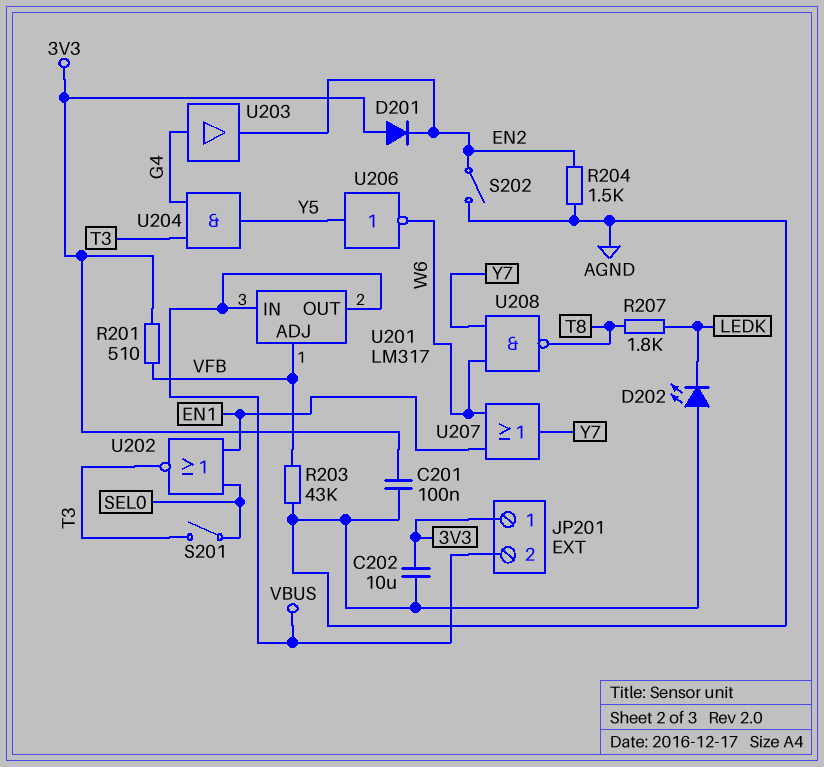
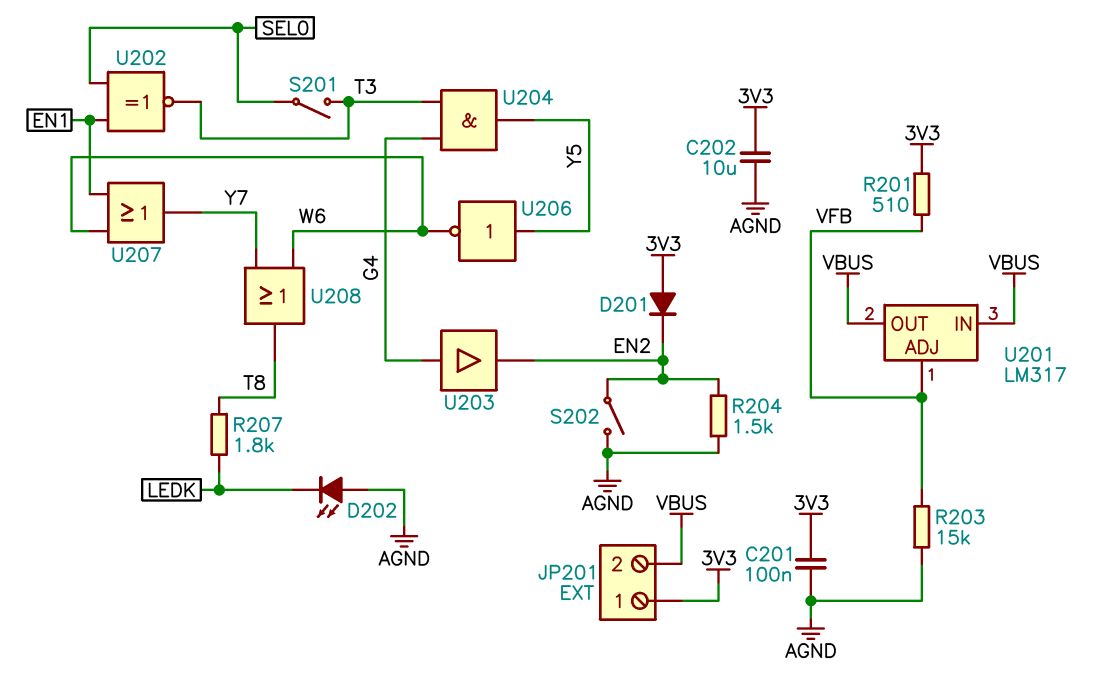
R203: 43k (AGND, VFB) -> 15k (AGND, VFB)
U202: NOR (in EN1, in SEL0, out T3) -> XNOR (in EN1, in SEL0, out T3)
U208: NAND (in W6, in Y7, out T8) -> OR (in W6, in Y7, out T8)

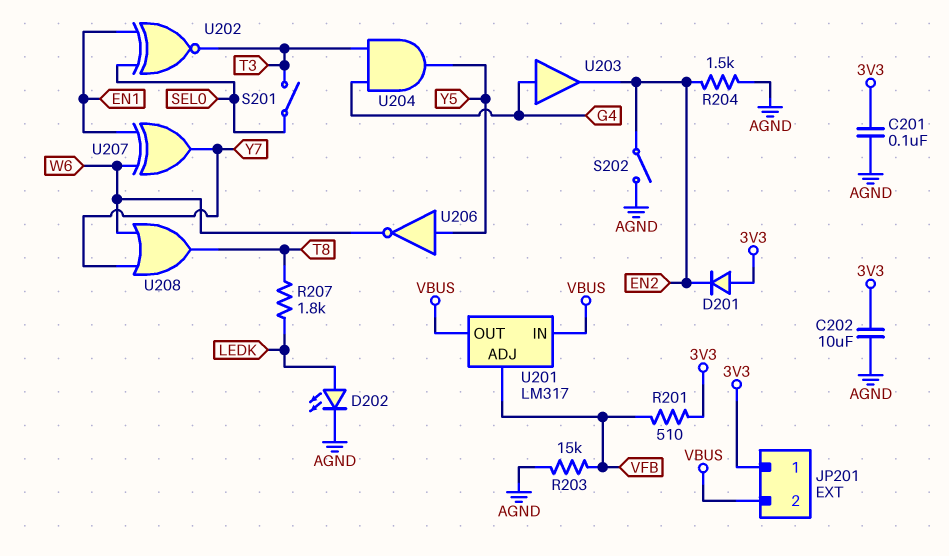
D202: LED (A AGND, K LEDK) -> LED (A LEDK, K AGND)
U207: OR (in EN1, in W6, out Y7) -> XOR (in EN1, in W6, out Y7)

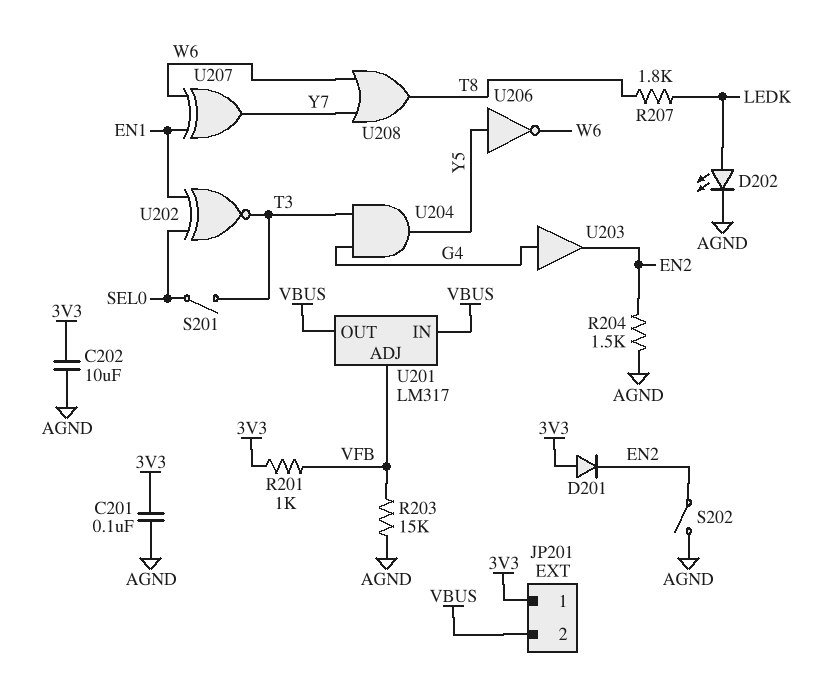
R201: 510 (3V3, VFB) -> 1k (3V3, VFB)

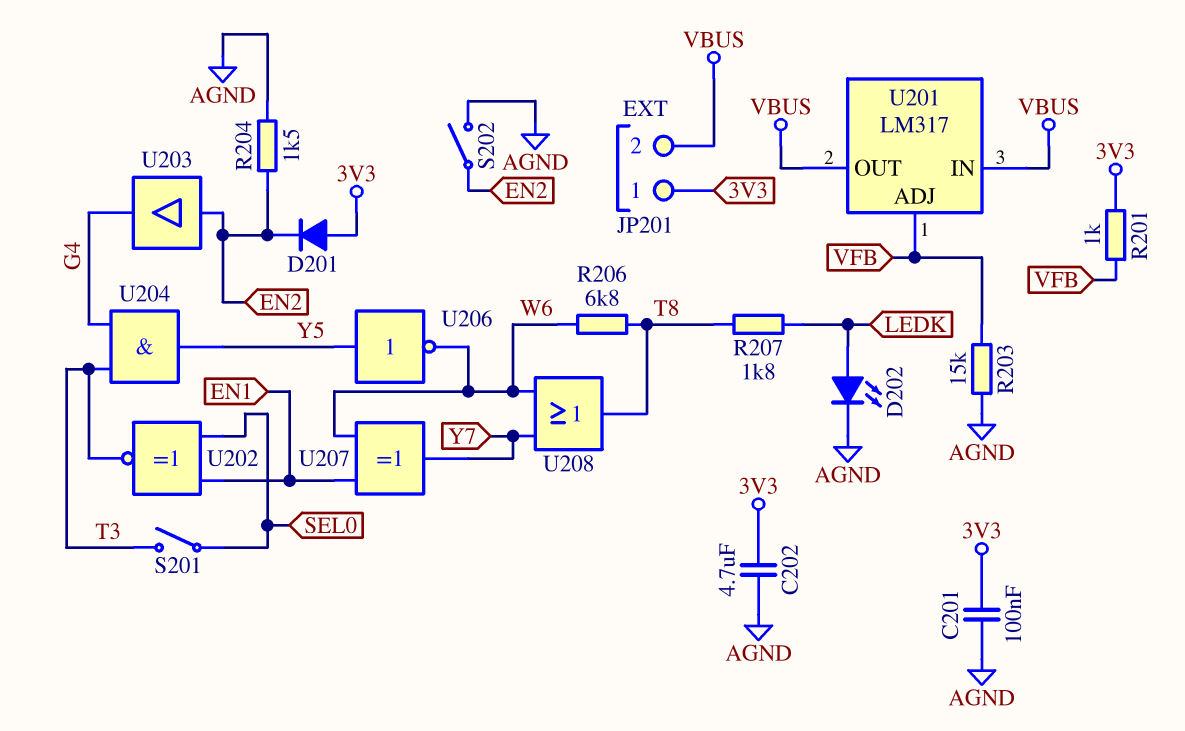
C202: 10uF (3V3, AGND) -> 4.7uF (3V3, AGND)
R206: none -> 6.8k (T8, W6)
U203: buffer (in G4, out EN2) -> buffer (in EN2, out G4)

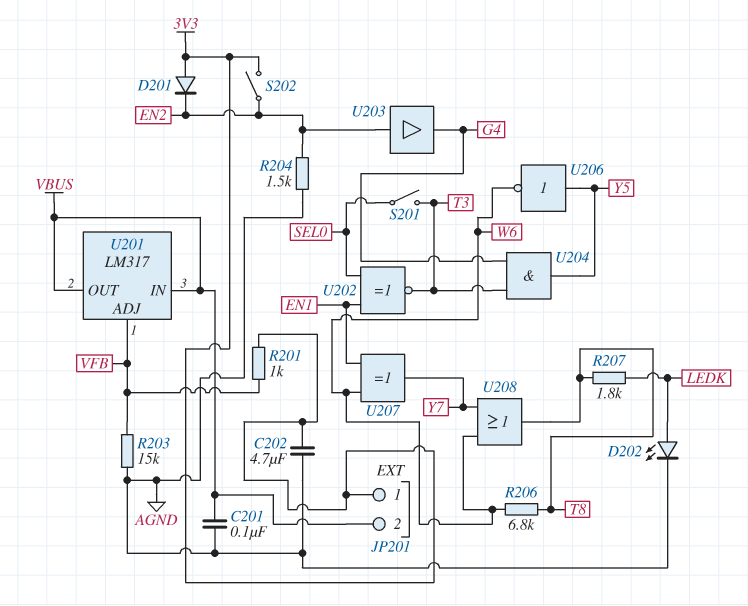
C201: 100nF (3V3, AGND) -> 100nF (AGND, VBUS)
S202: switch (AGND, EN2) -> switch (3V3, EN2)

